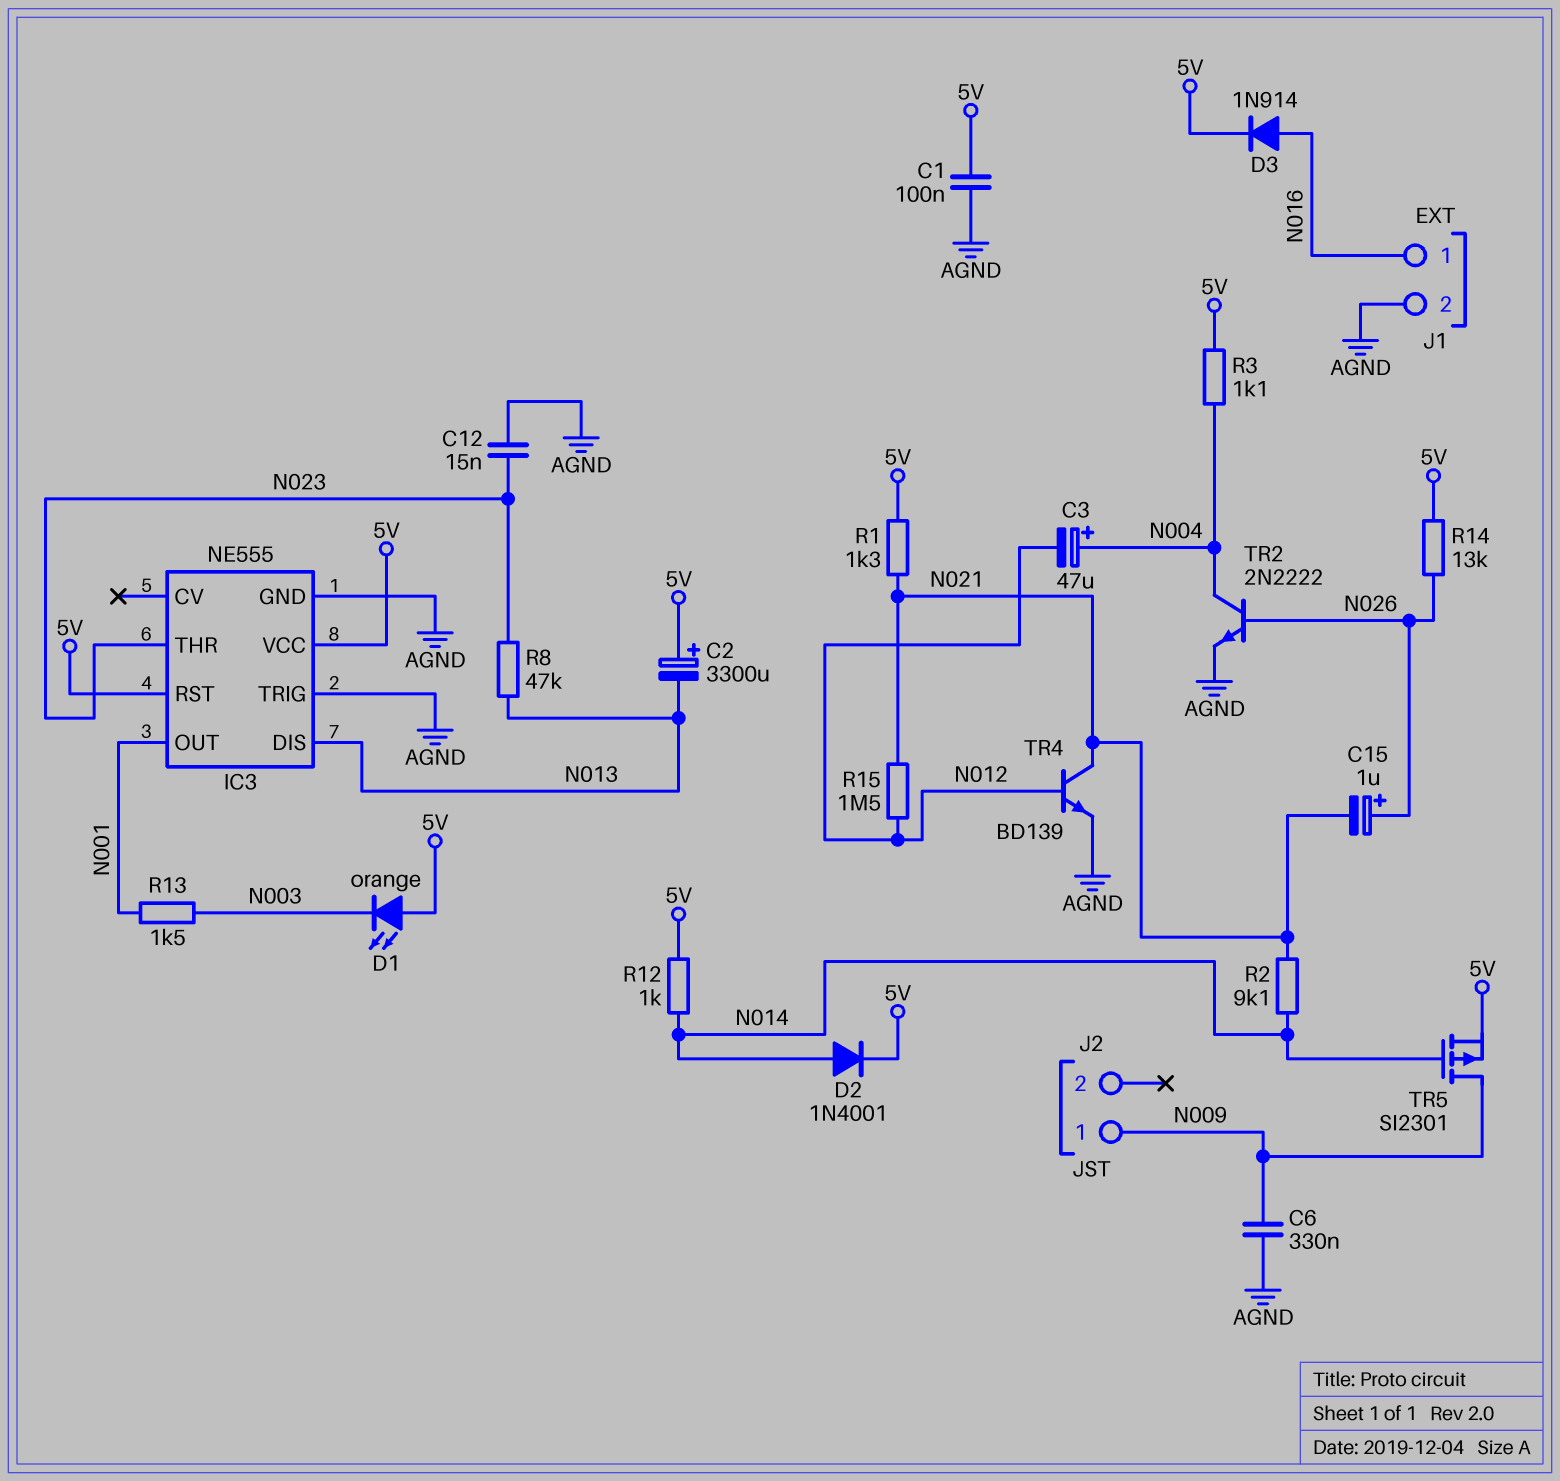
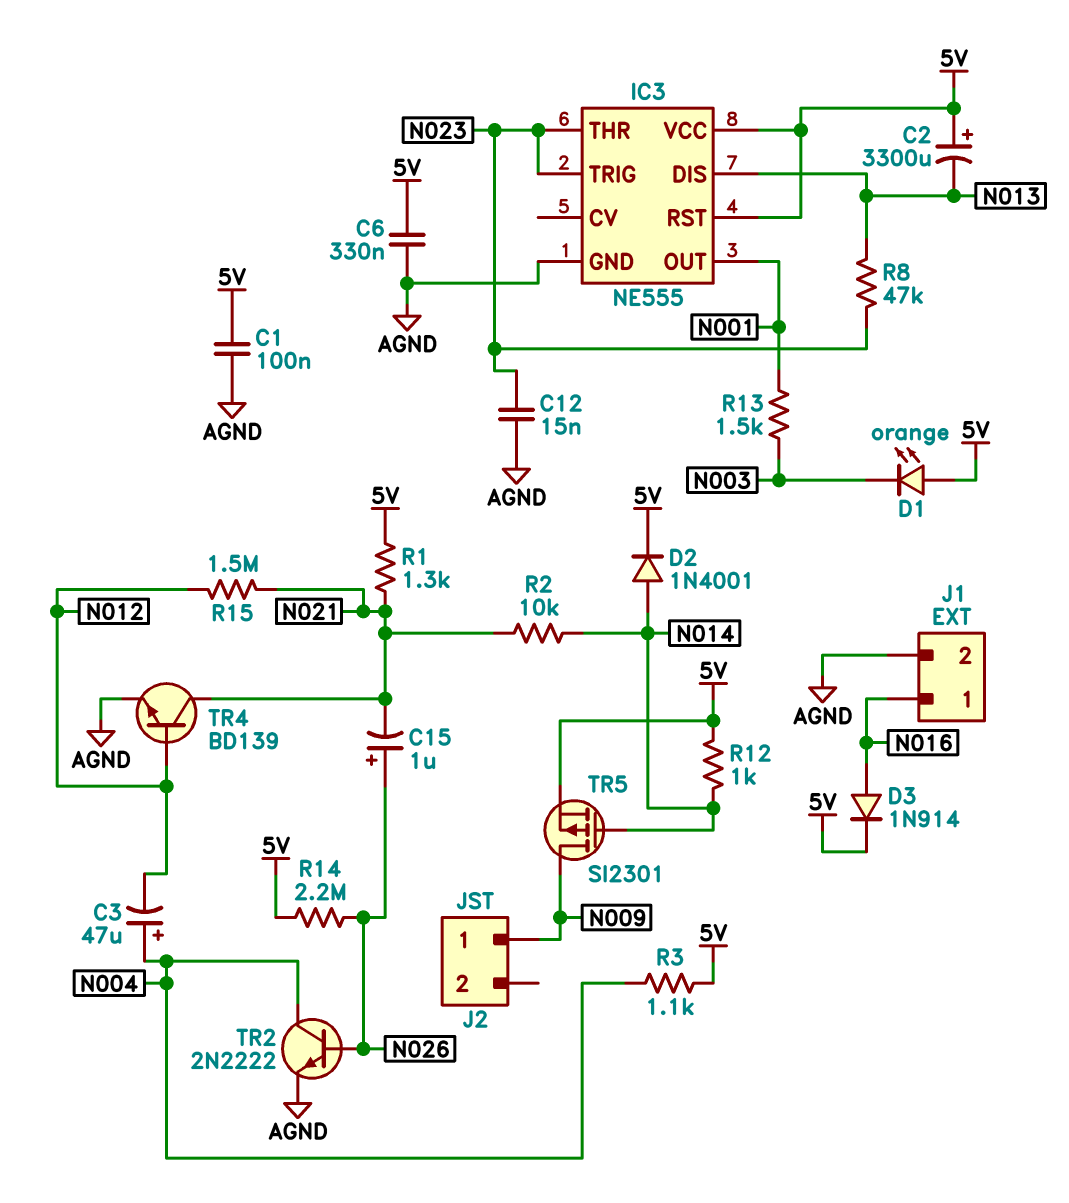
C6: 330nF (AGND, N009) -> 330nF (5V, AGND)
IC3 pin TRIG: AGND -> N023
R2: 9.1k (N014, N021) -> 10k (N014, N021)
R14: 13k (5V, N026) -> 2.2M (5V, N026)

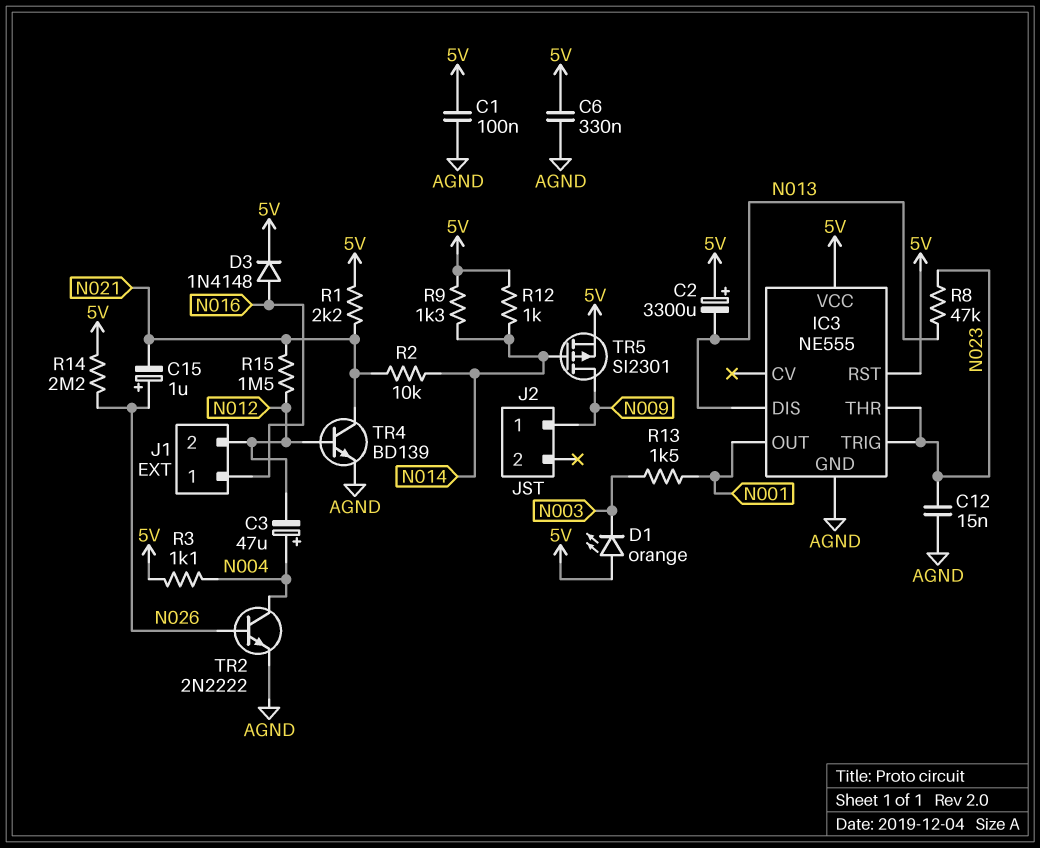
D2: diode 1N4001 (A N014, K 5V) -> none
D3: diode 1N914 (A N016, K 5V) -> diode 1N4148 (A N016, K 5V)
J1 pin 2: AGND -> N012
R1: 1.3k (5V, N021) -> 2.2k (5V, N021)
R9: none -> 1.3k (5V, N014)

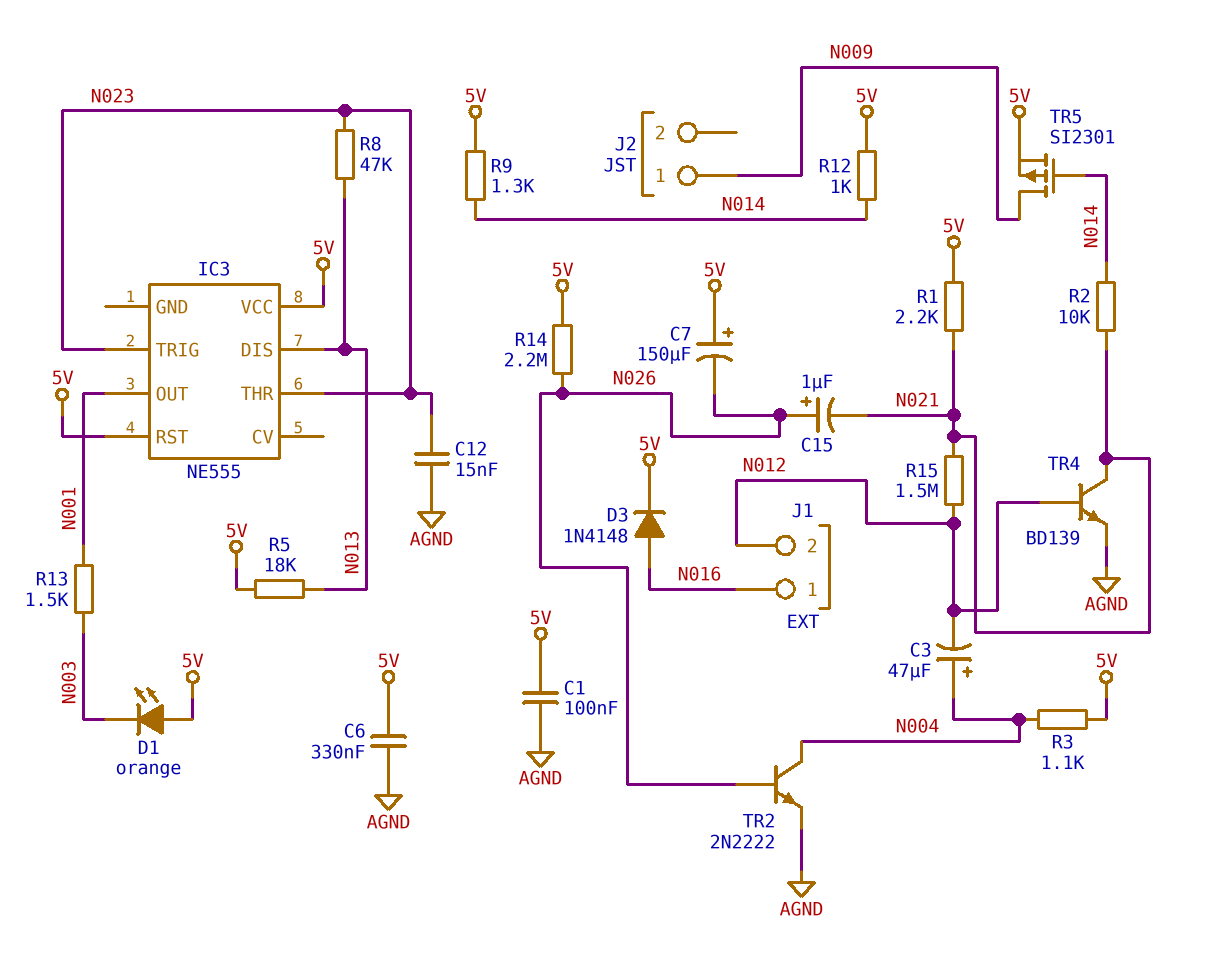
C2: 3300uF (plus 5V, minus N013) -> none
C7: none -> 150uF (plus 5V, minus N026)
IC3 pin GND: AGND -> none
R5: none -> 18k (5V, N013)

